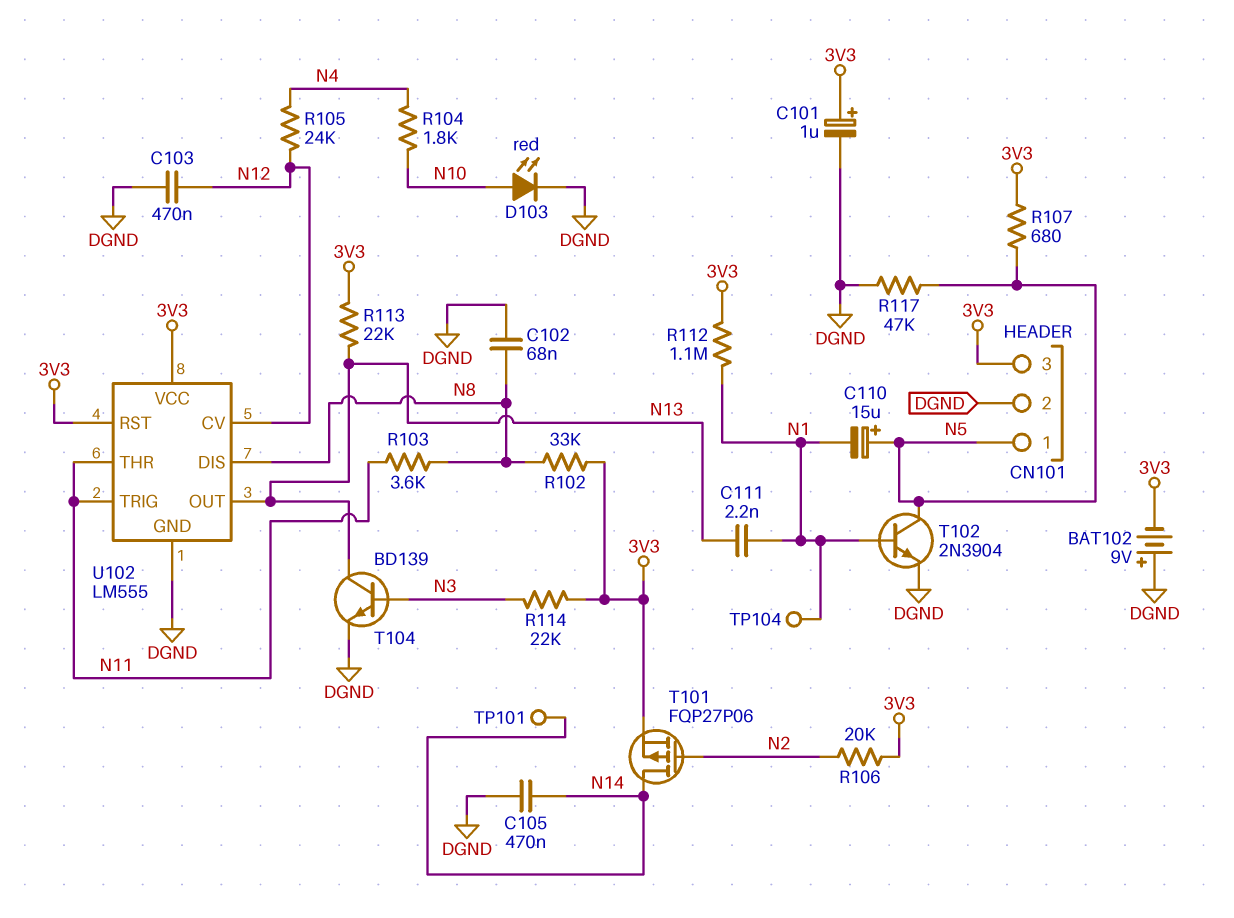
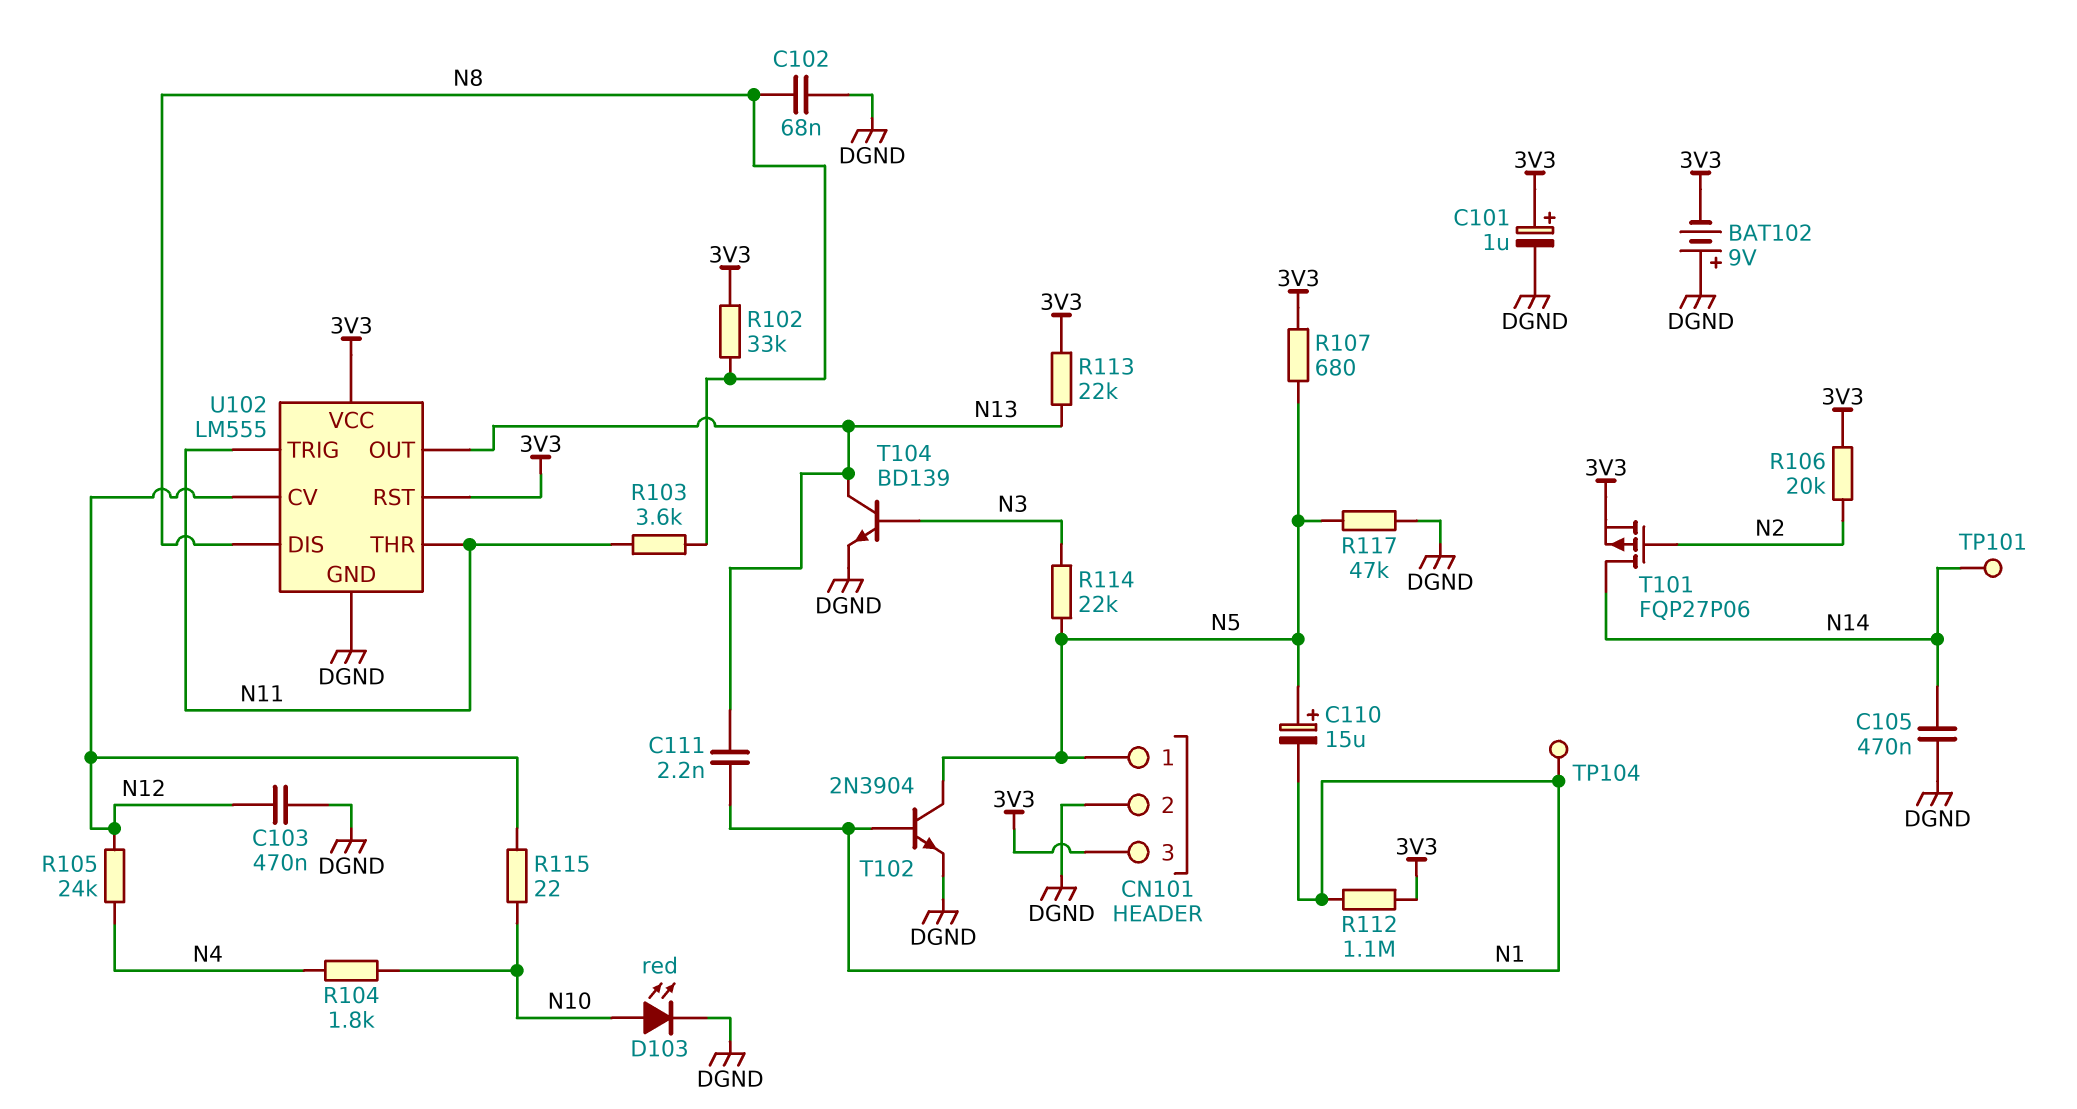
R114: 22k (3V3, N3) -> 22k (N3, N5)
R115: none -> 22 (N10, N12)

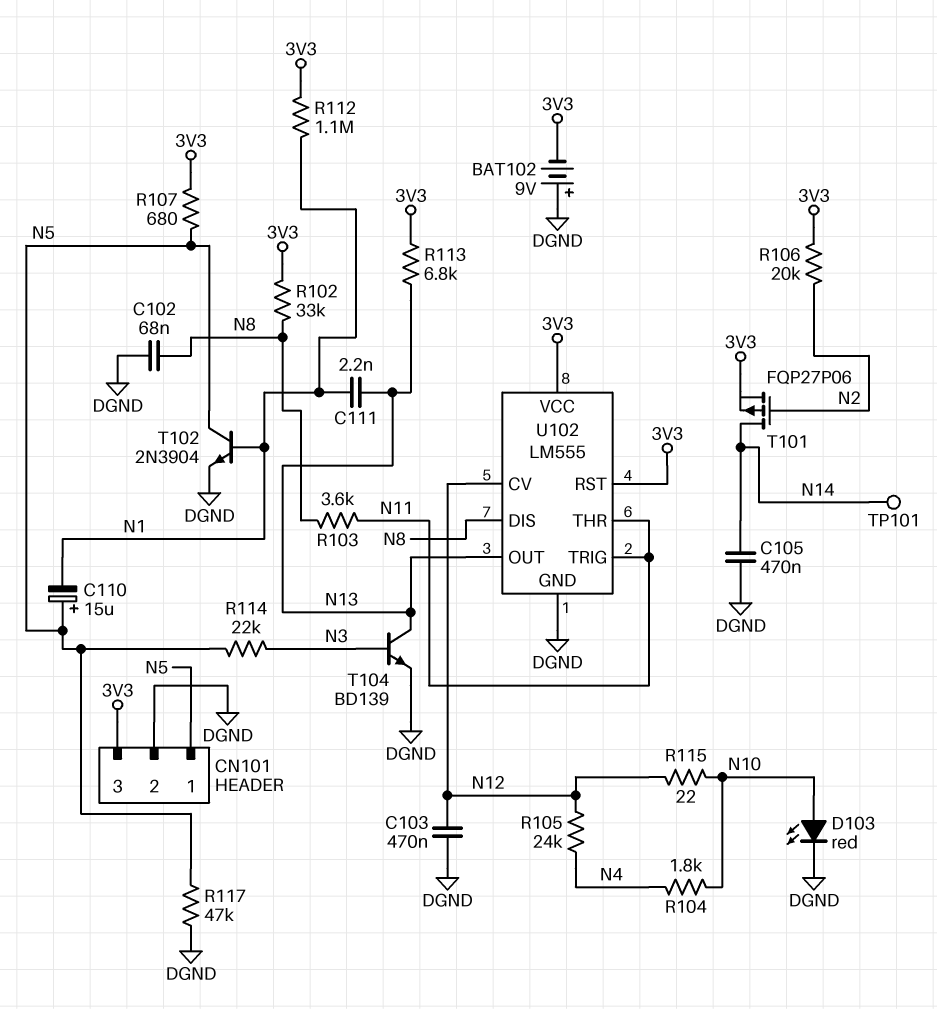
C101: 1uF (plus 3V3, minus DGND) -> none
R113: 22k (3V3, N13) -> 6.8k (3V3, N13)
TP104: test point (N1) -> none

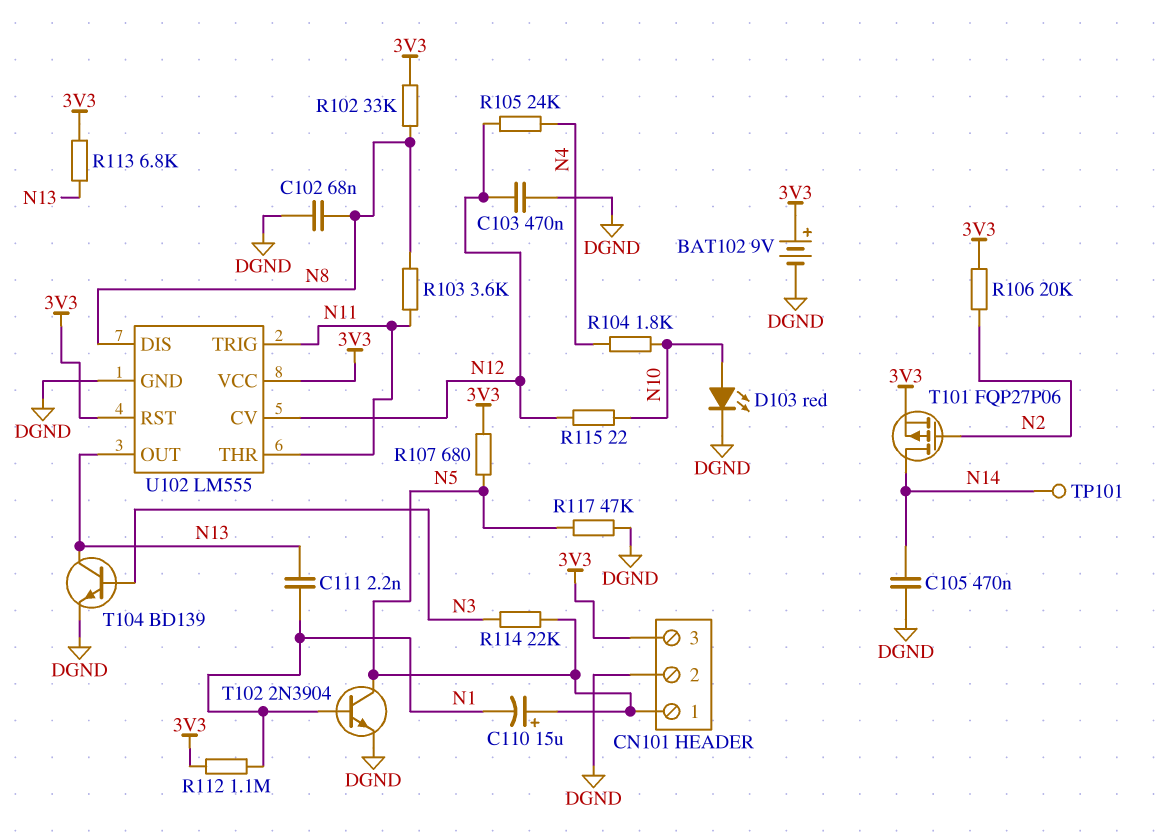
BAT102: 9V (plus DGND, minus 3V3) -> 9V (plus 3V3, minus DGND)

